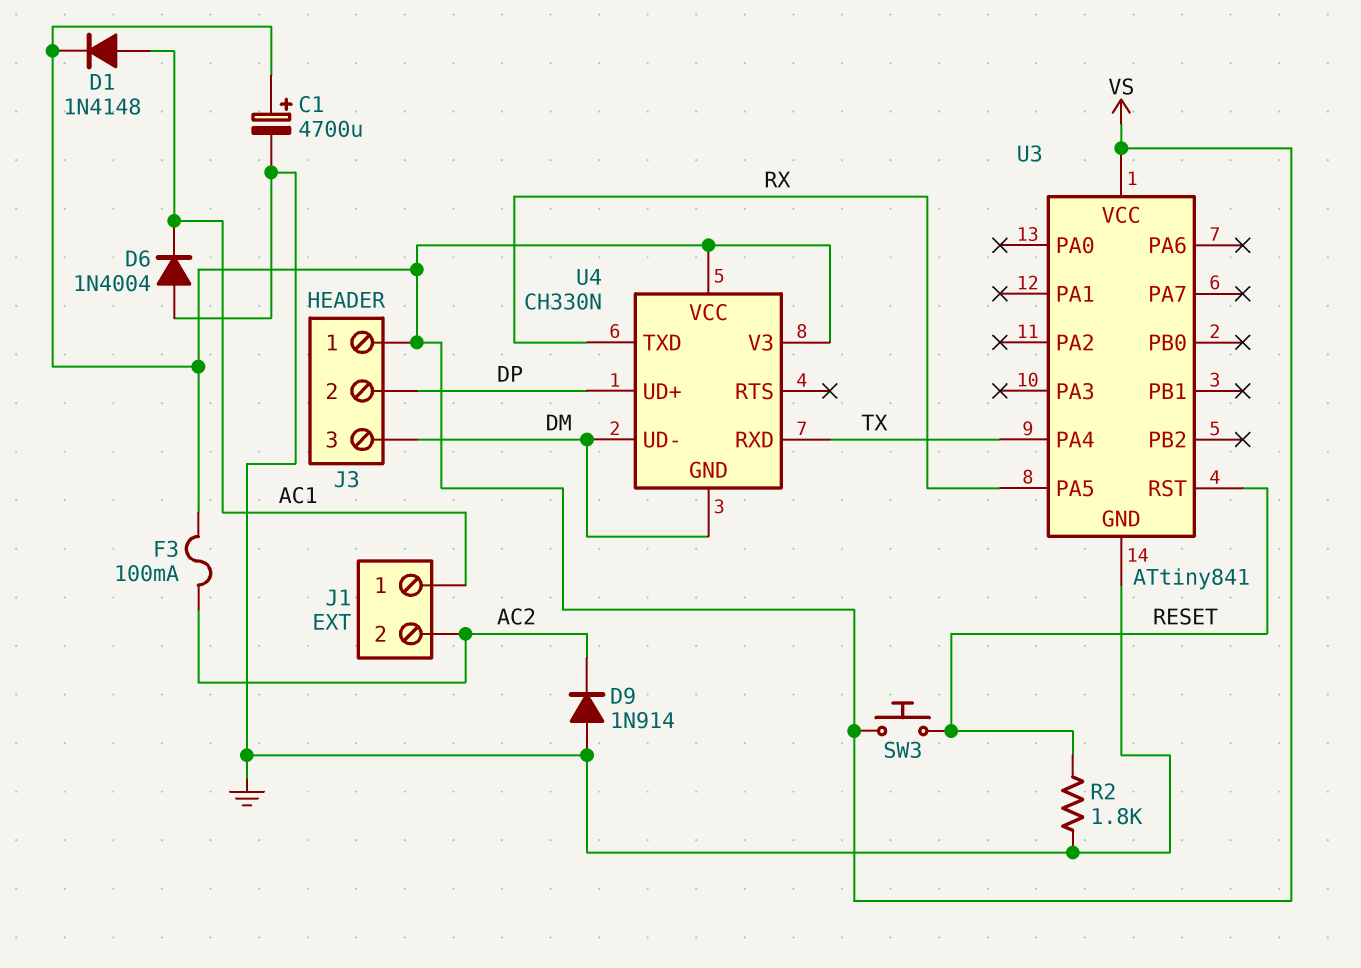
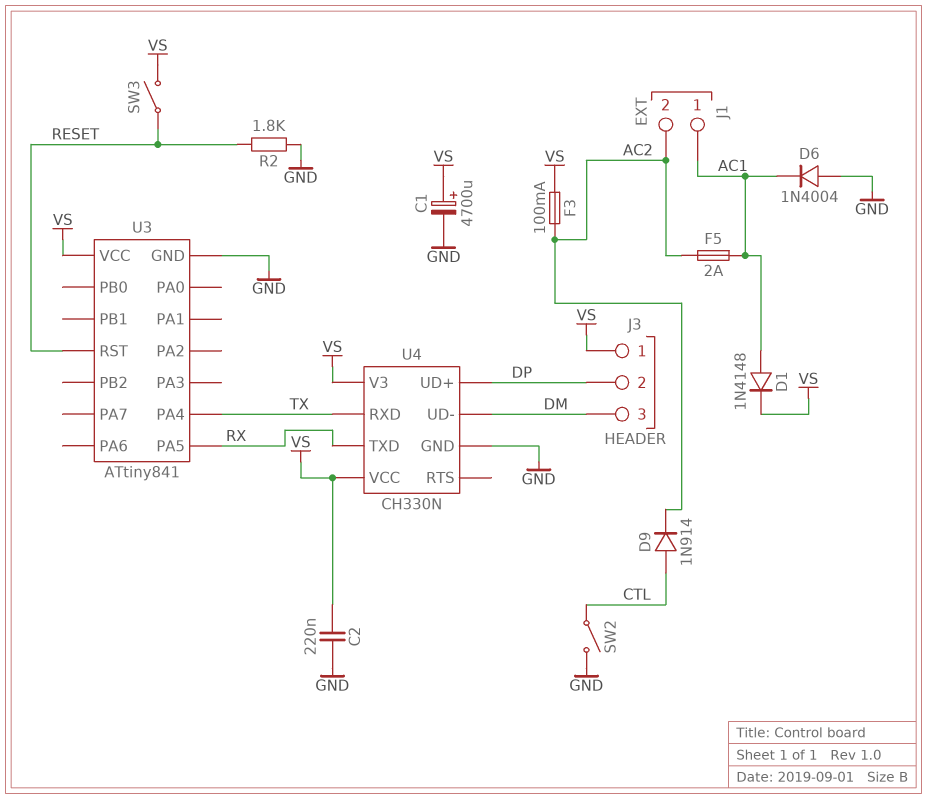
C2: none -> 220nF (GND, VS)
D9: diode 1N914 (A GND, K AC2) -> diode 1N914 (A CTL, K AC2)
F5: none -> 2A (AC1, AC2)
SW2: none -> switch (CTL, GND)
SW3: button (RESET, VS) -> switch (RESET, VS)
U4 pin GND: DM -> GND

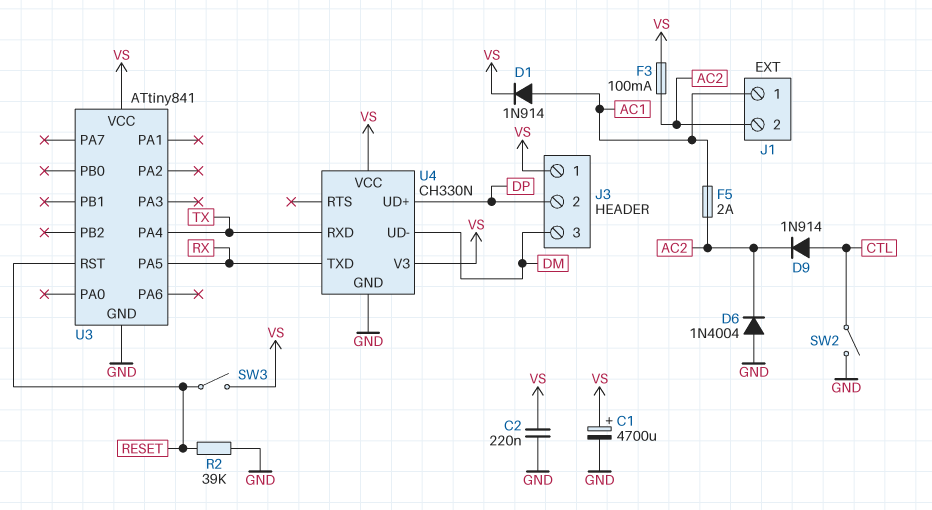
D1: diode 1N4148 (A AC1, K VS) -> diode 1N914 (A AC1, K VS)
D6: diode 1N4004 (A GND, K AC1) -> diode 1N4004 (A GND, K AC2)
R2: 1.8k (GND, RESET) -> 39k (GND, RESET)

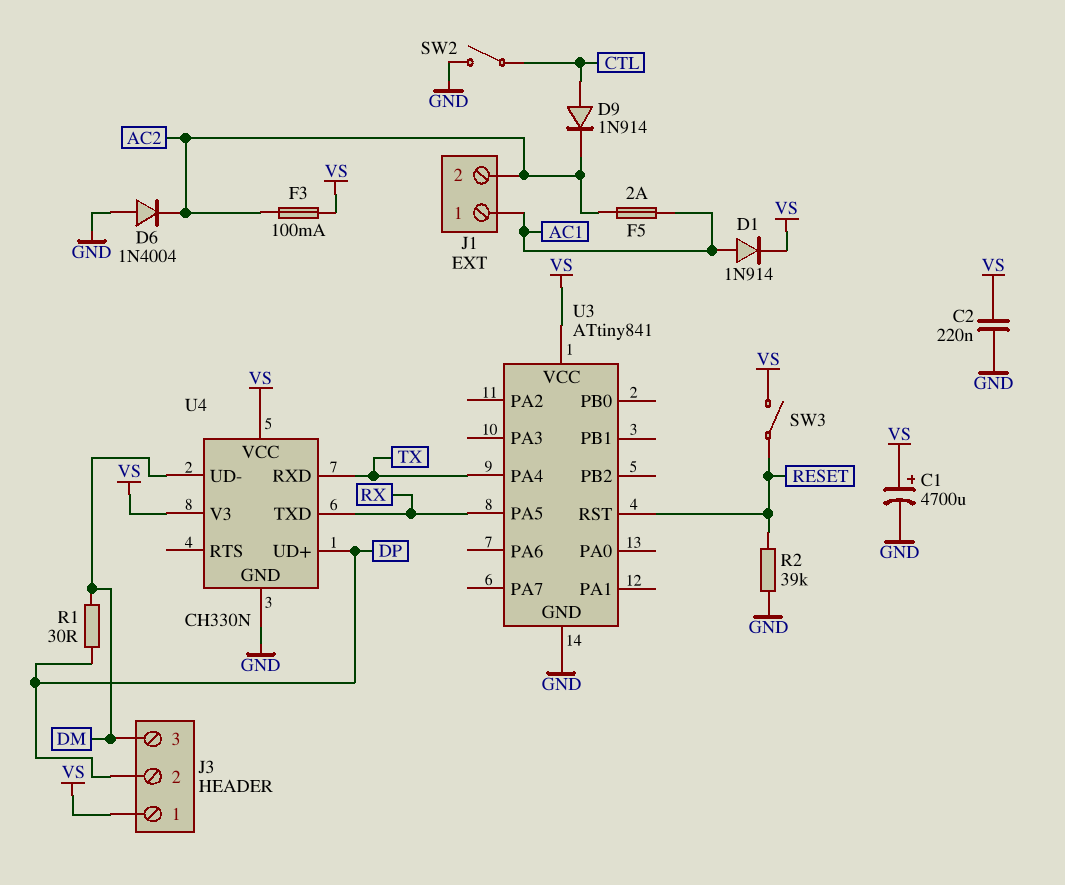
R1: none -> 30 (DM, DP)

